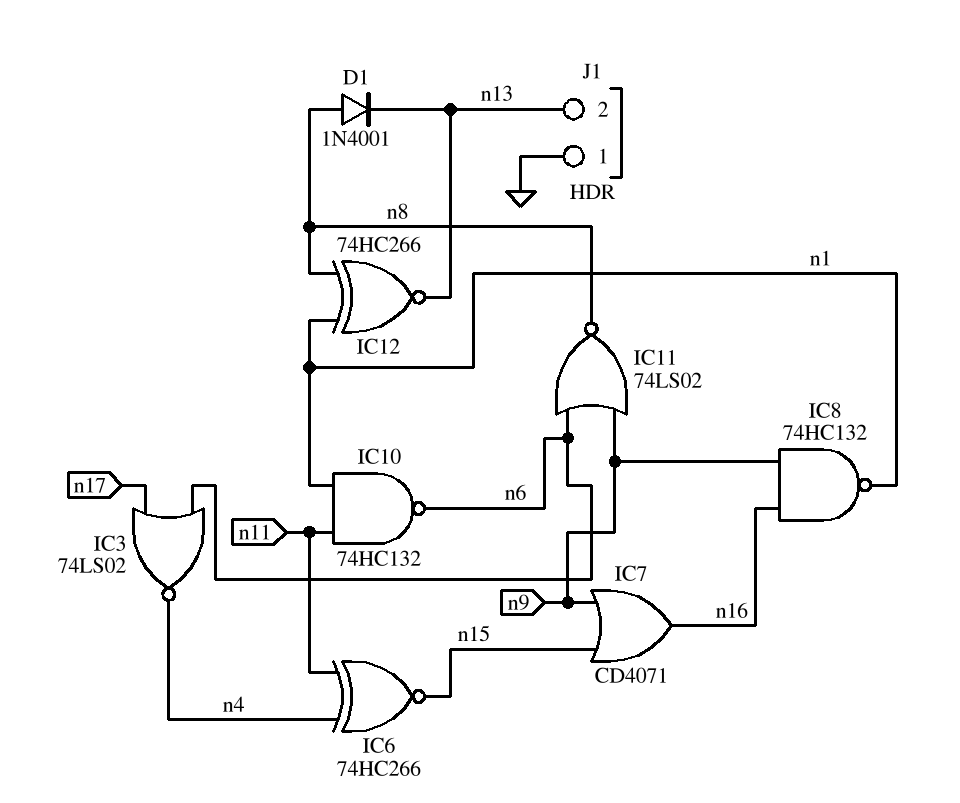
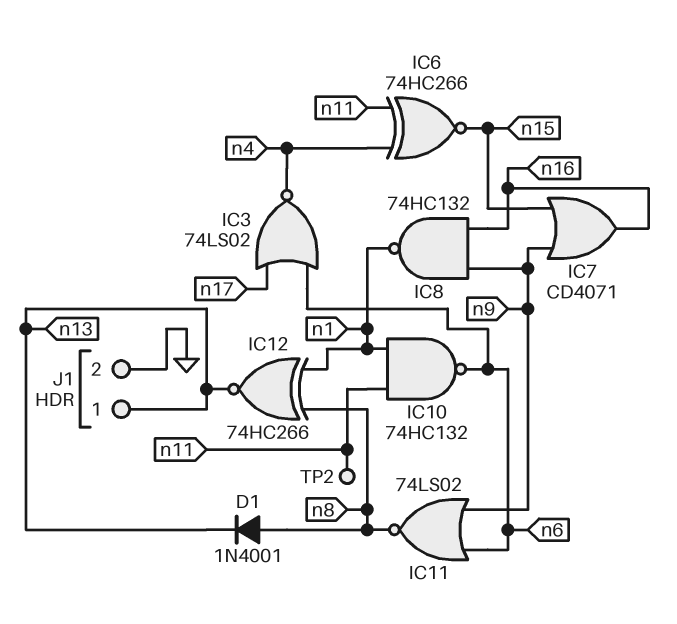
J1 pin 1: GND -> n13
J1 pin 2: n13 -> GND
TP2: none -> test point (n11)

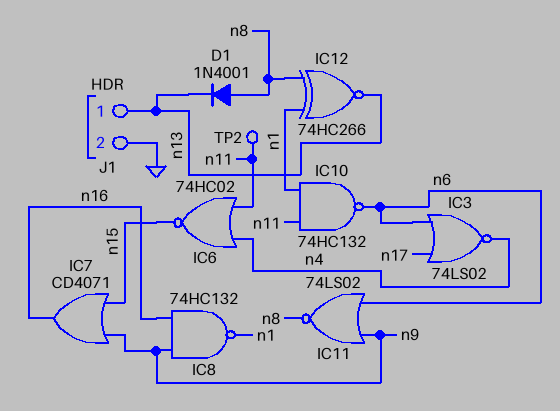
IC6: XNOR 74HC266 (in n4, in n11, out n15) -> NOR 74HC02 (in n4, in n11, out n15)

